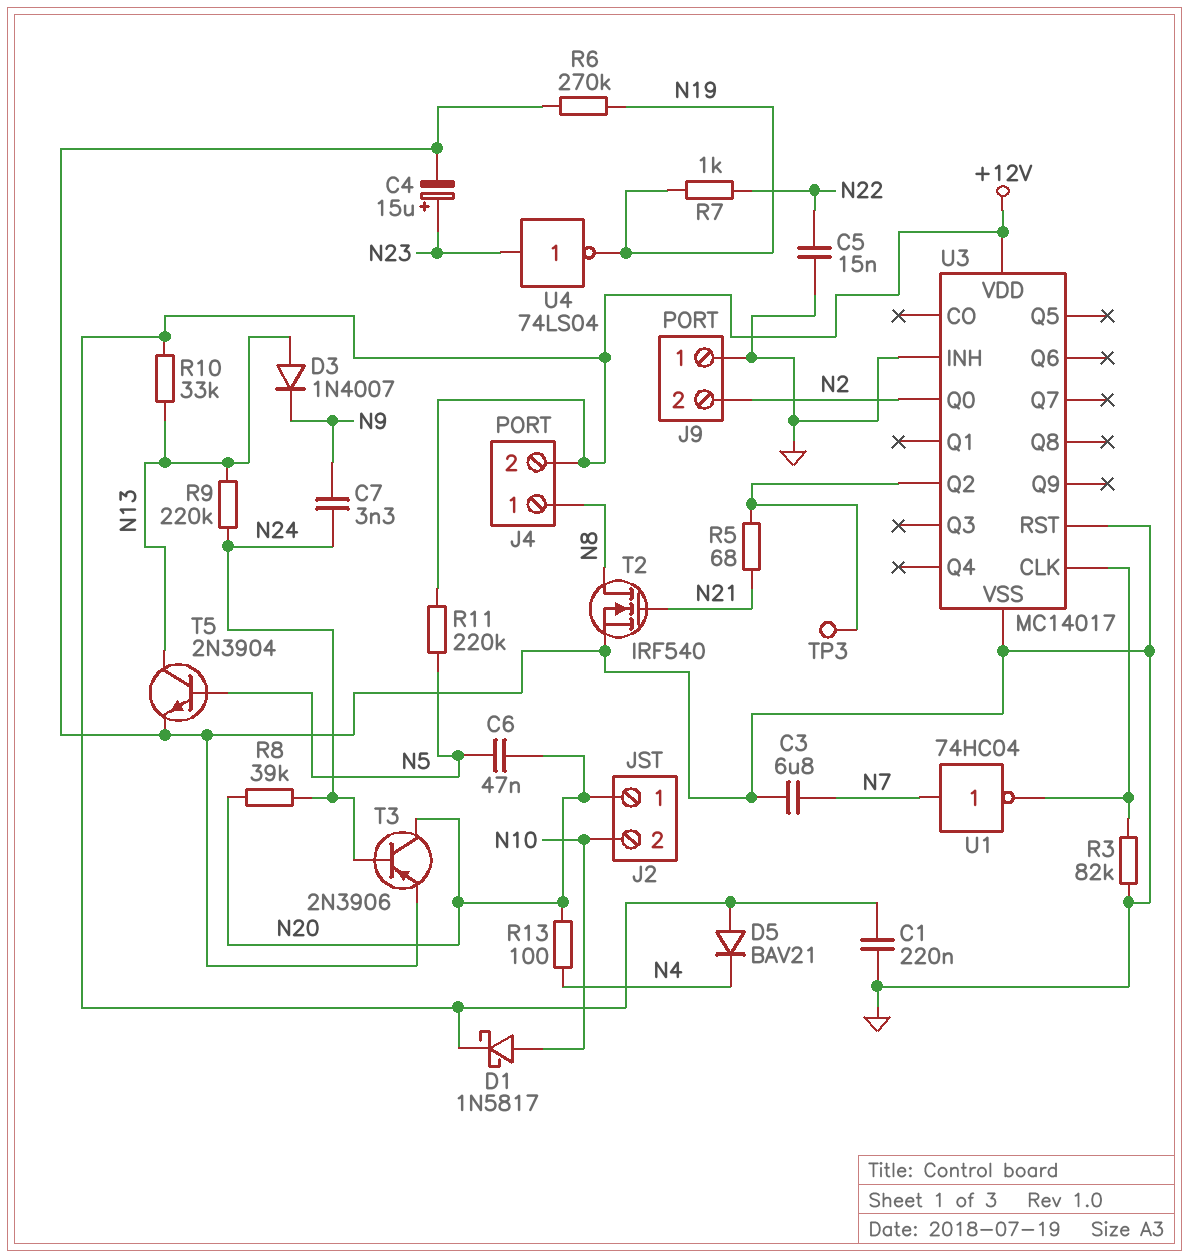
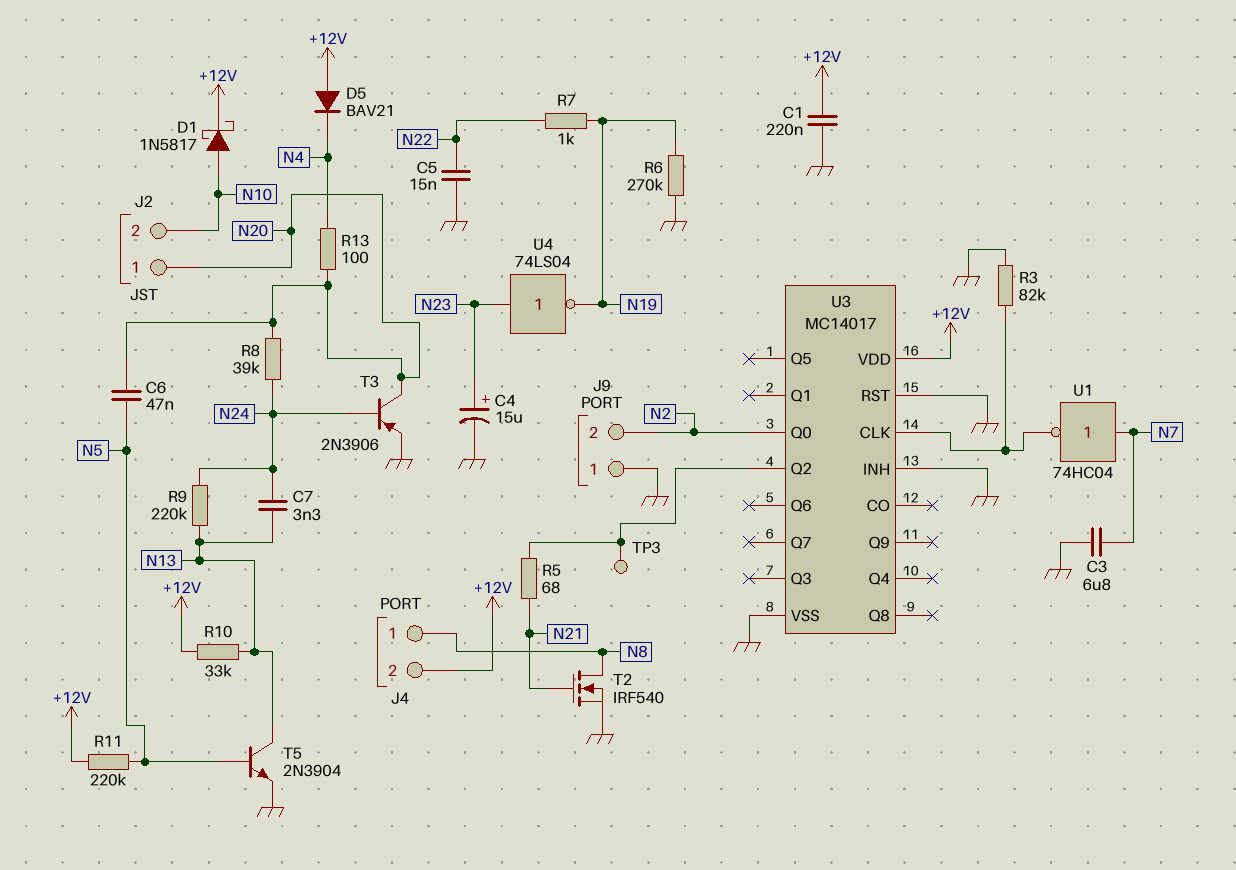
C7: 3.3nF (N9, N24) -> 3.3nF (N13, N24)
D3: diode 1N4007 (A N13, K N9) -> none

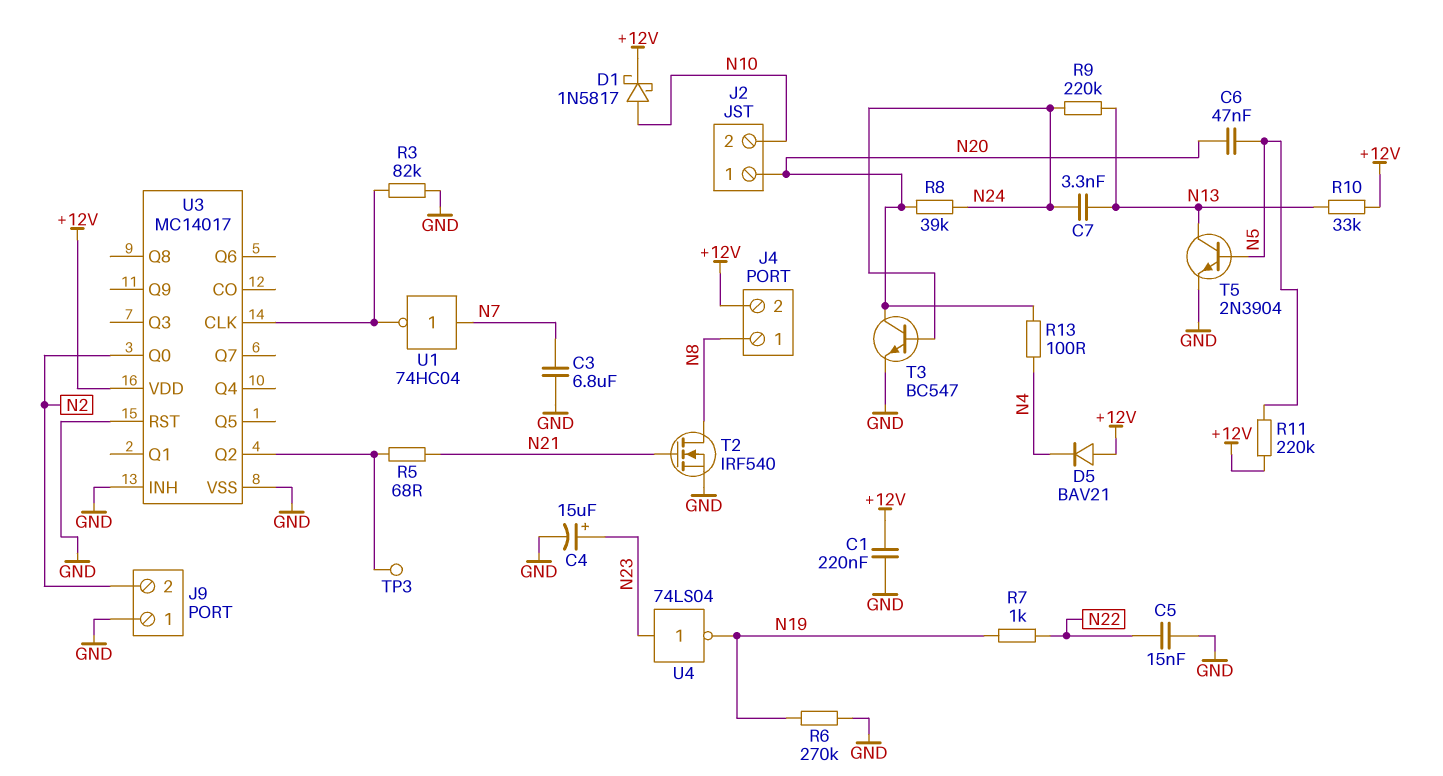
T3: PNP 2N3906 (B N24, C N20, E GND) -> NPN BC547 (B N24, C N20, E GND)

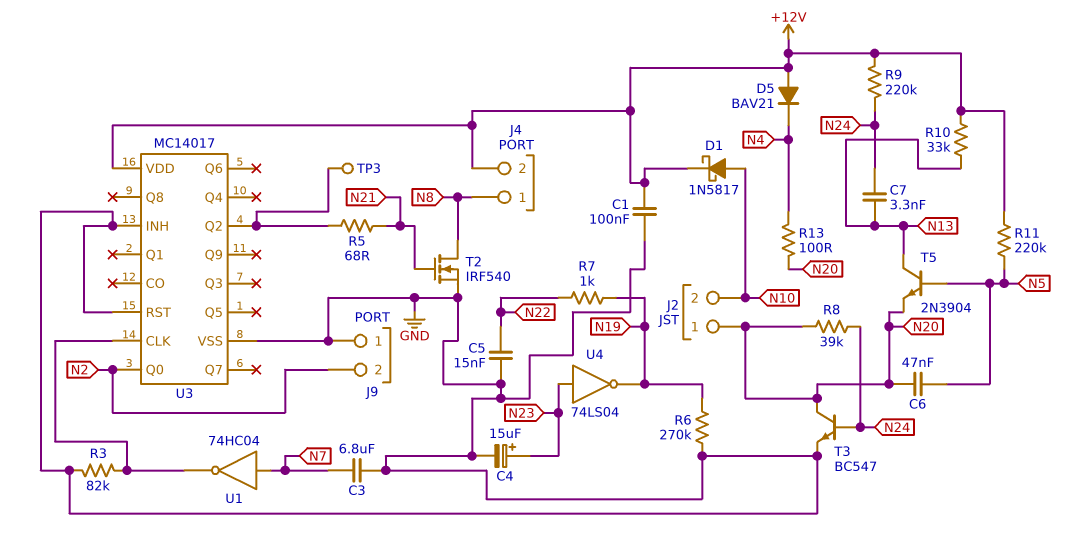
C1: 220nF (+12V, GND) -> 100nF (+12V, GND)
R9: 220k (N13, N24) -> 220k (+12V, N24)
T5: NPN 2N3904 (B N5, C N13, E GND) -> NPN 2N3904 (B N5, C N13, E N20)

